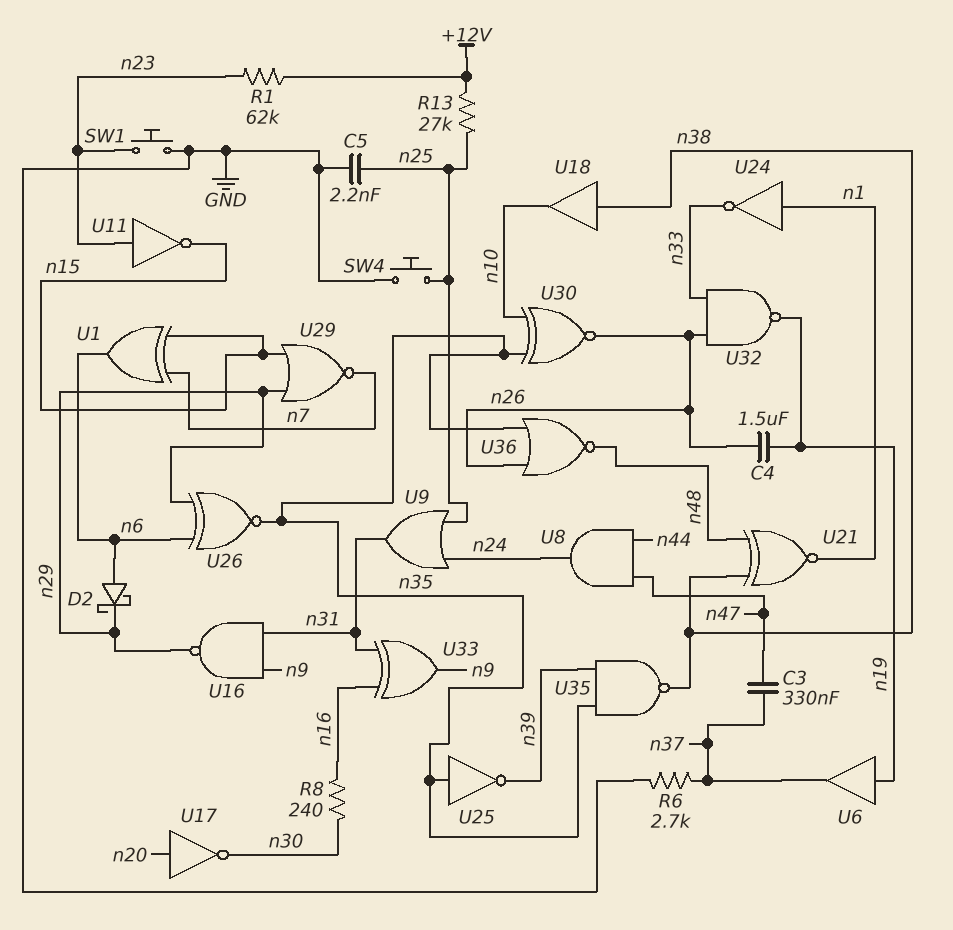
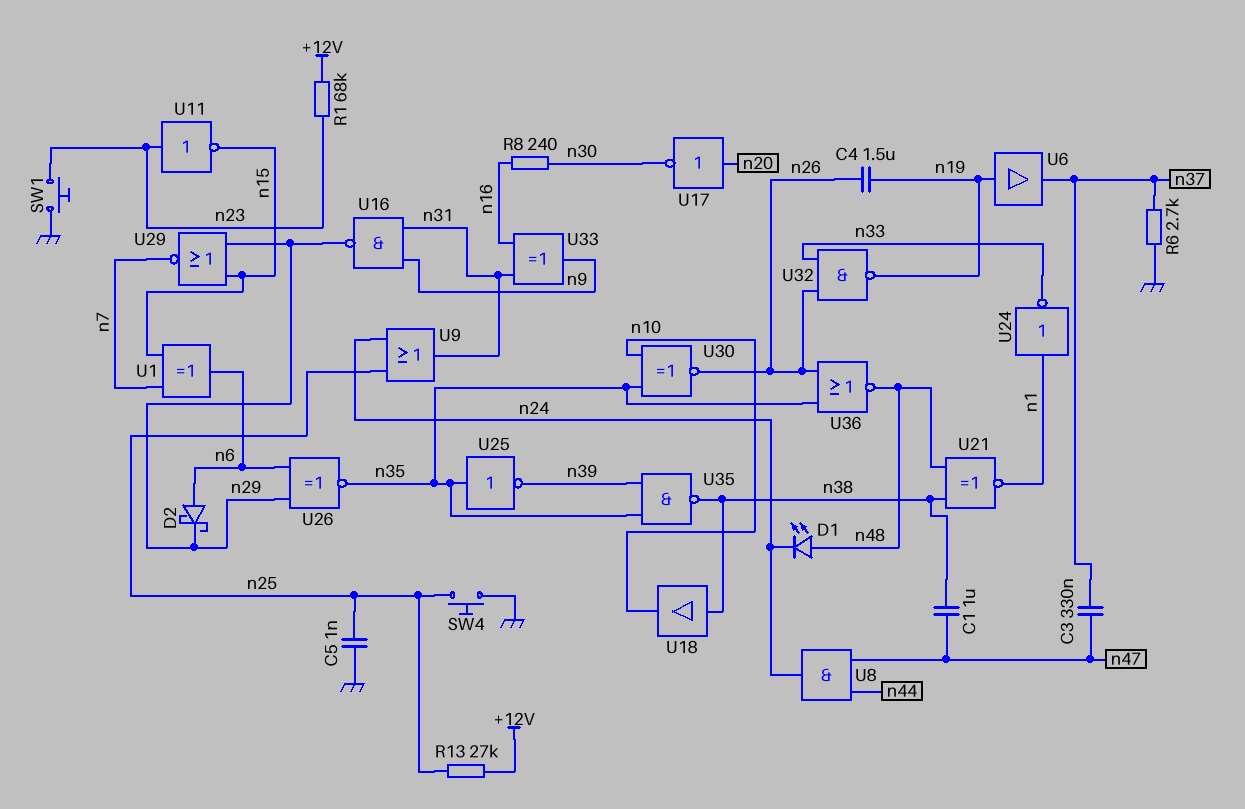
C1: none -> 1uF (n38, n47)
C5: 2.2nF (GND, n25) -> 1nF (GND, n25)
D1: none -> LED (A n48, K n24)
R1: 62k (+12V, n23) -> 68k (+12V, n23)

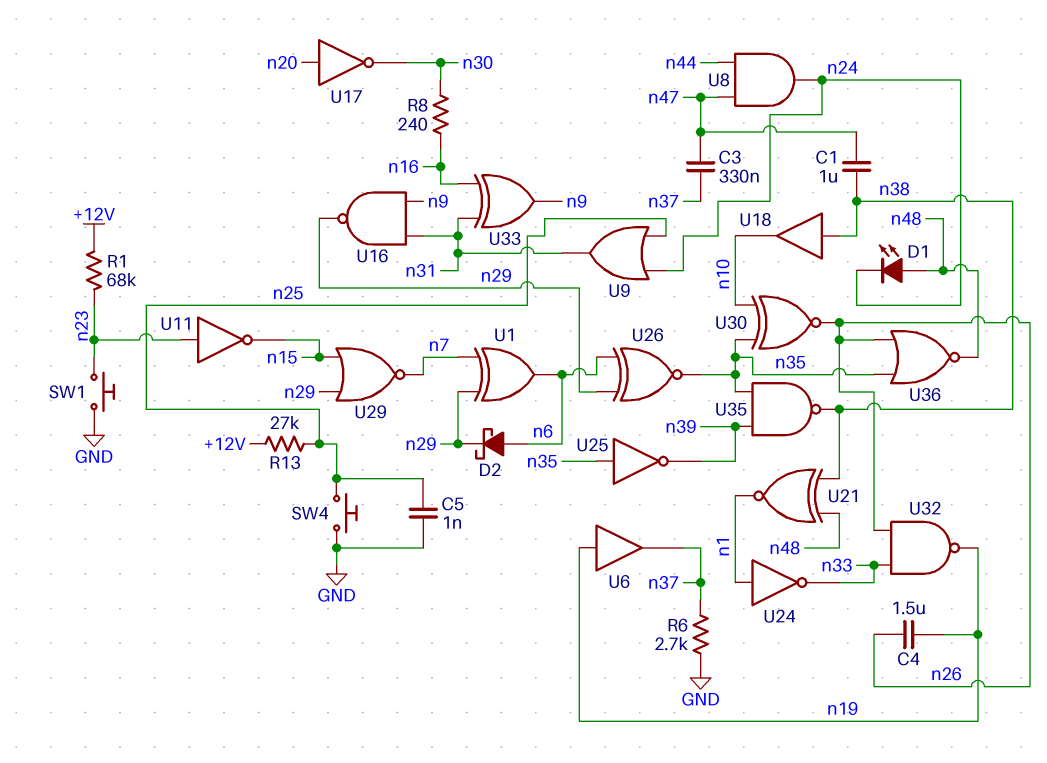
U1: XOR (in n7, in n15, out n6) -> XOR (in n7, in n29, out n6)

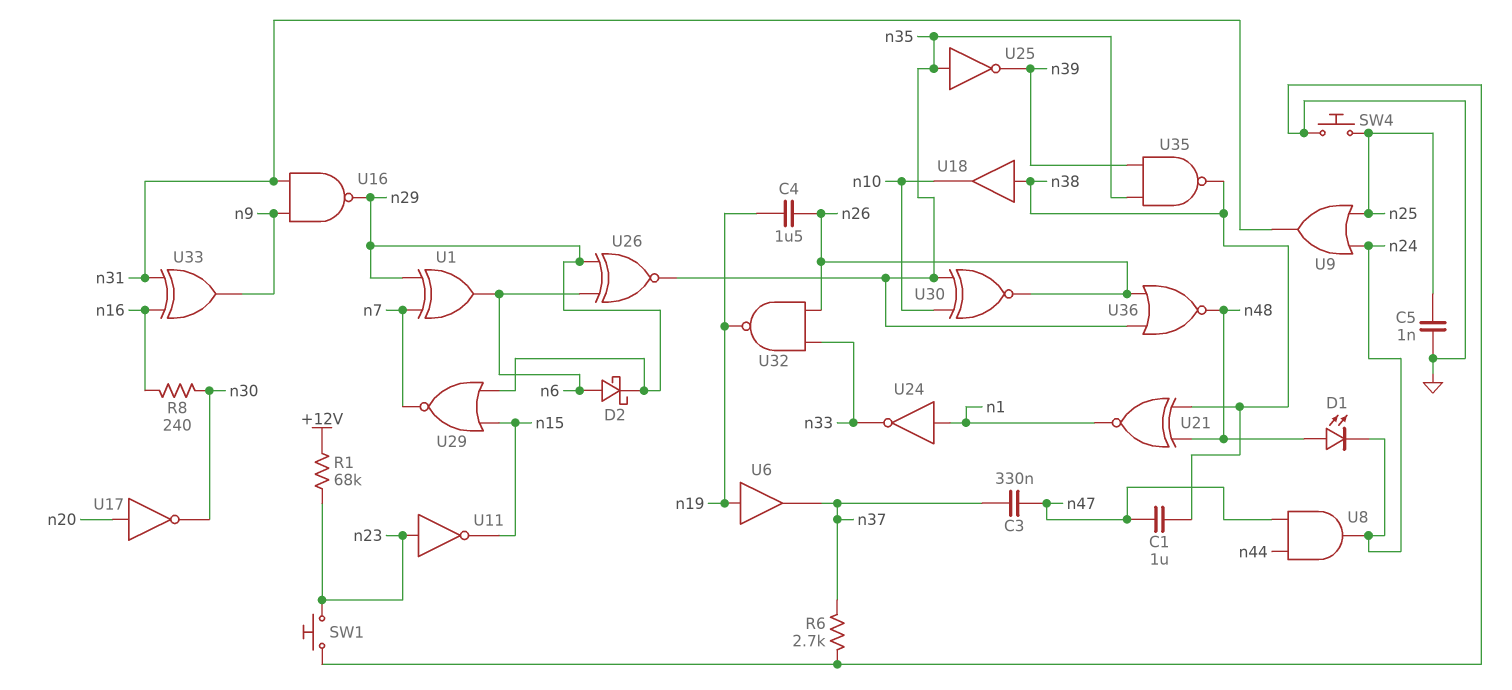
R13: 27k (+12V, n25) -> none

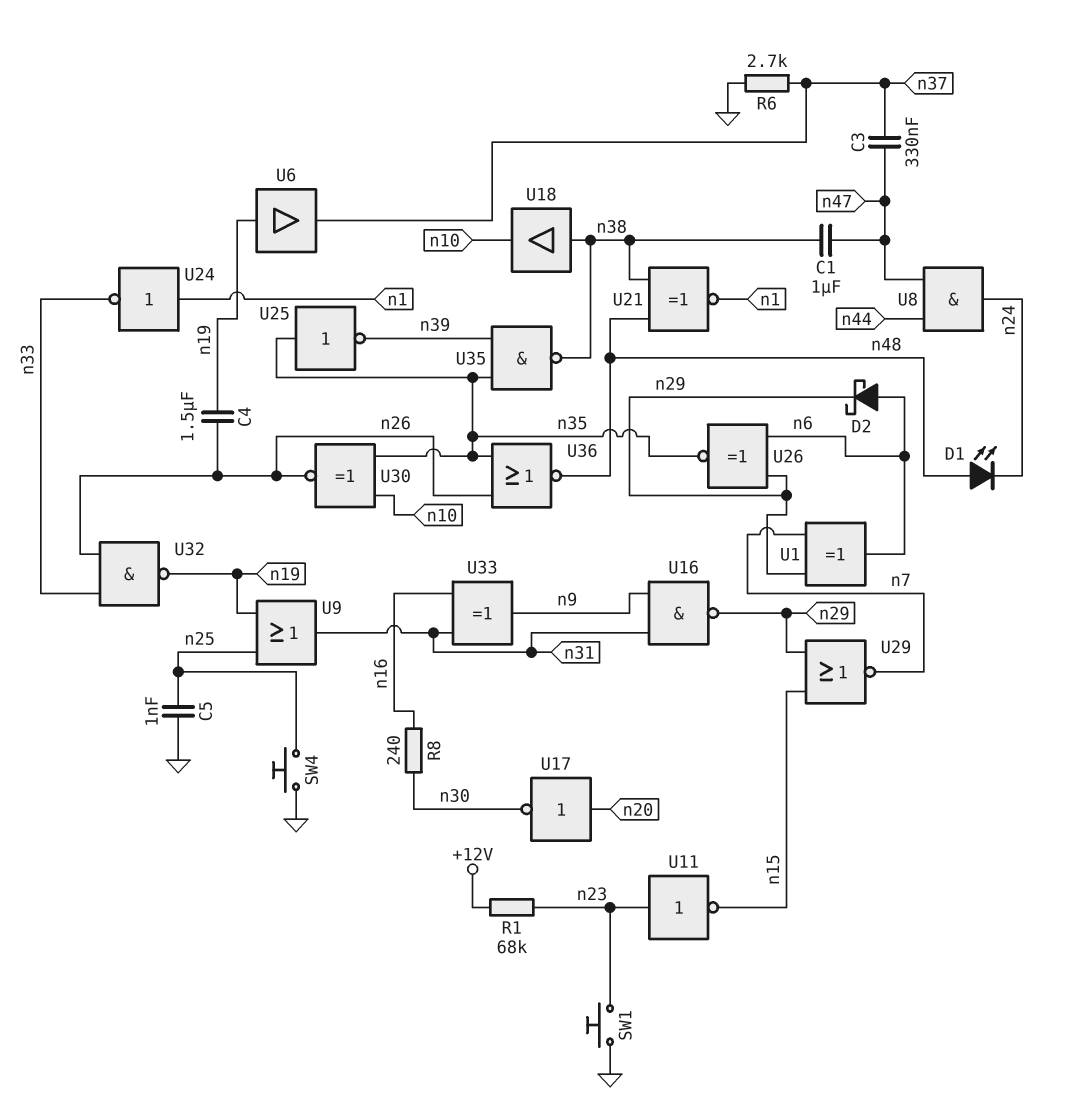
U9: OR (in n24, in n25, out n31) -> OR (in n19, in n25, out n31)

